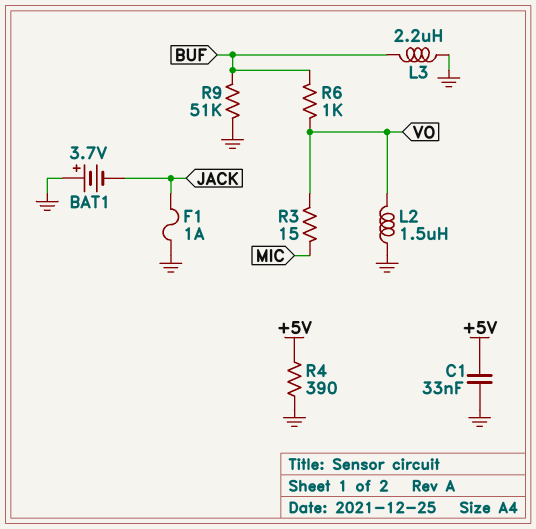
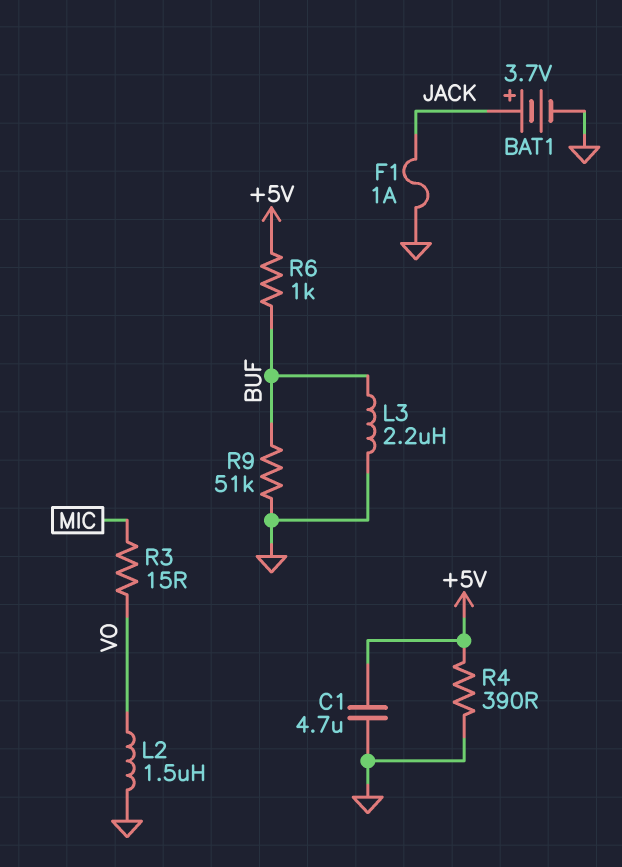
BAT1: 3.7V (plus GND, minus JACK) -> 3.7V (plus JACK, minus GND)
C1: 33nF (+5V, GND) -> 4.7uF (+5V, GND)
R6: 1k (BUF, VO) -> 1k (+5V, BUF)

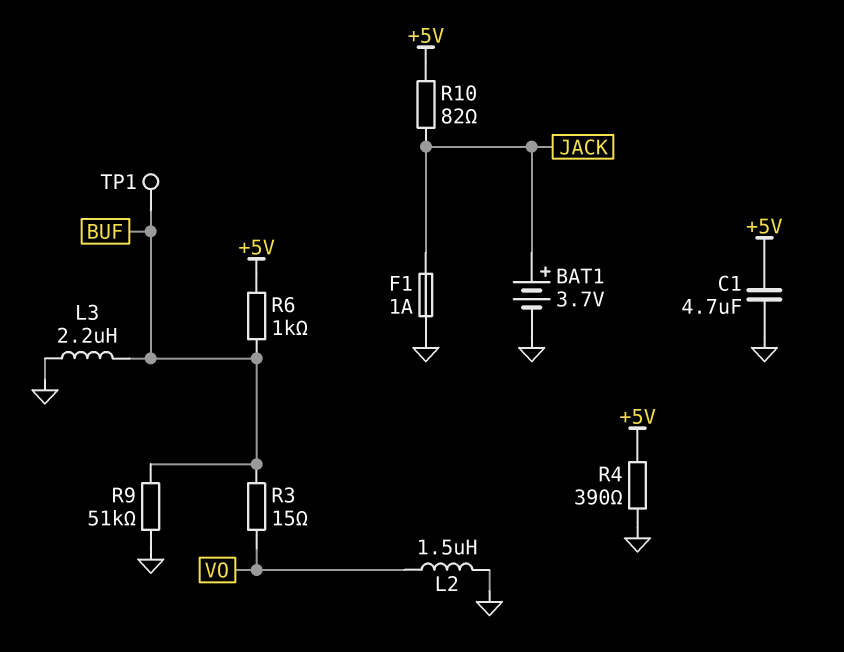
R3: 15 (MIC, VO) -> 15 (BUF, VO)
R10: none -> 82 (+5V, JACK)
TP1: none -> test point (BUF)

